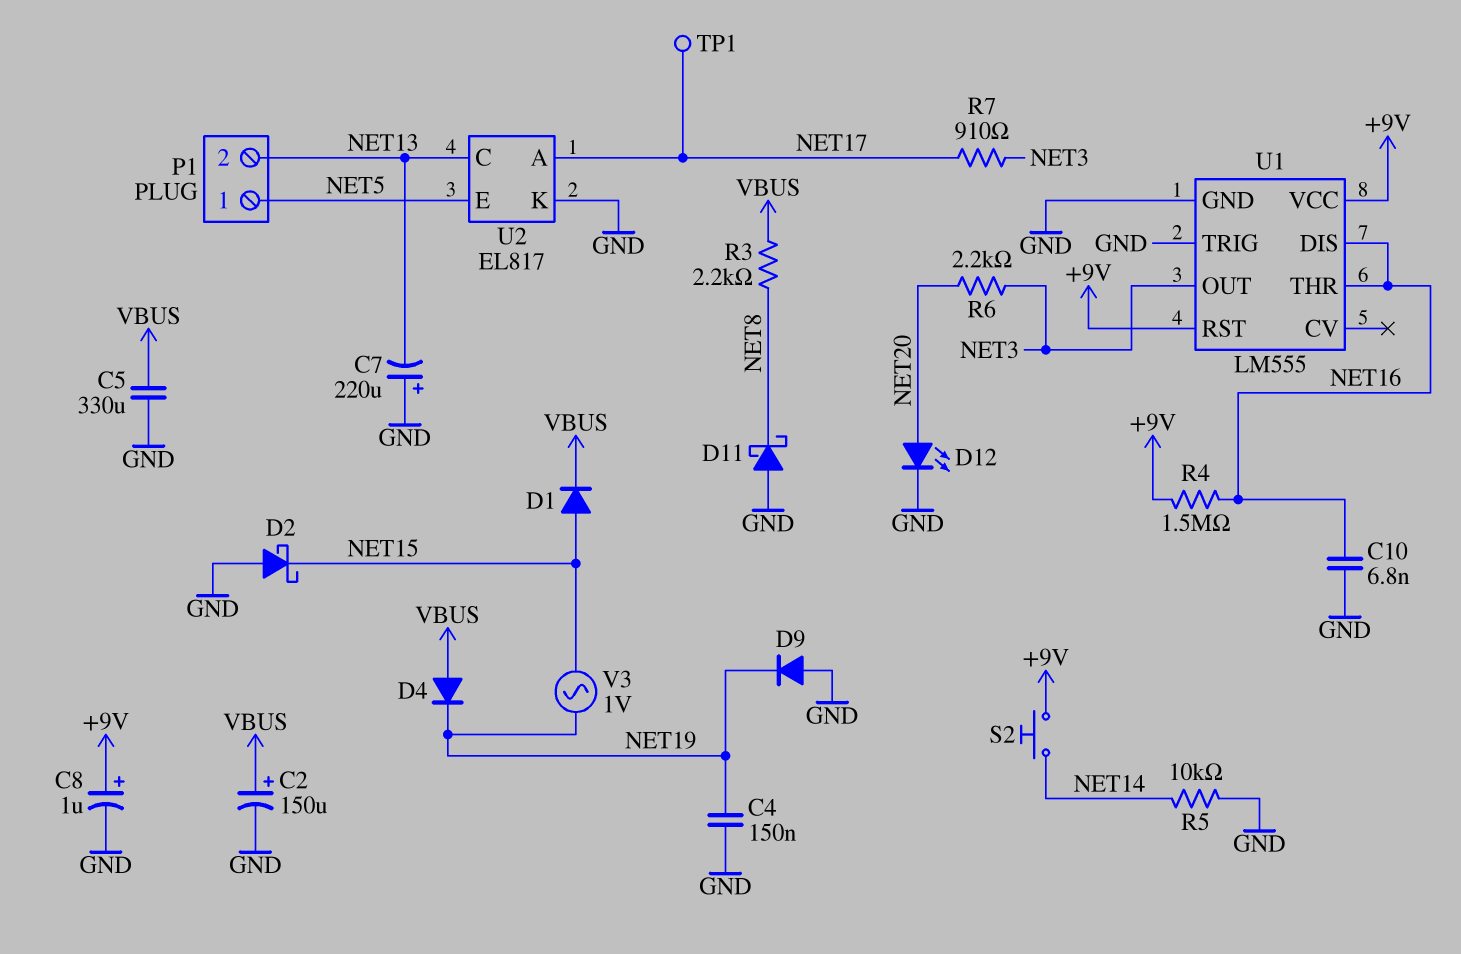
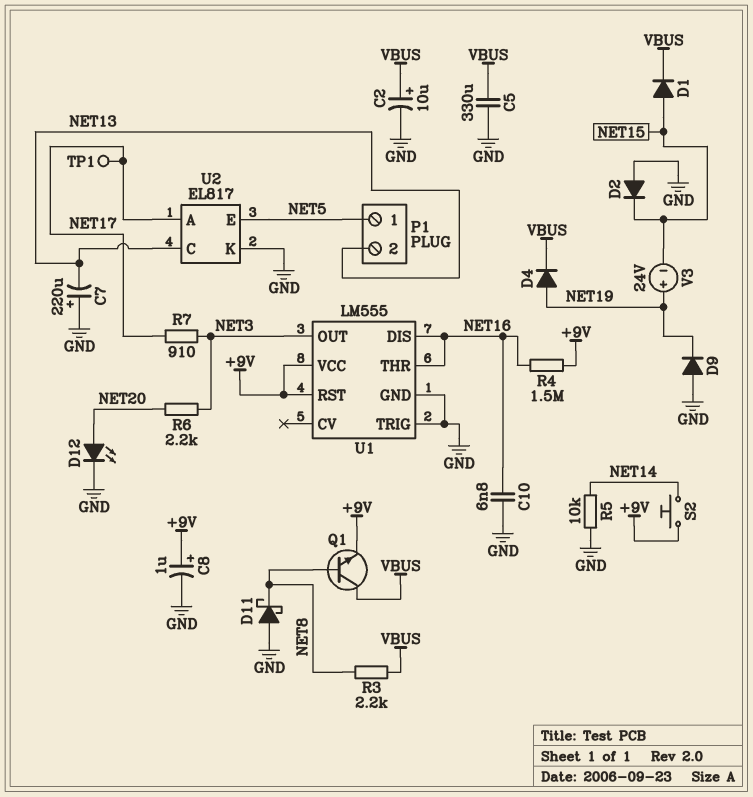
C2: 150uF (plus VBUS, minus GND) -> 10uF (plus VBUS, minus GND)
C4: 150nF (GND, NET19) -> none
D2: schottky (A GND, K NET15) -> diode (A GND, K NET15)
D4: diode (A VBUS, K NET19) -> diode (A NET19, K VBUS)
Q1: none -> NPN (B NET8, C VBUS, E +9V)
V3: AC 1V (NET15, NET19) -> 24V (plus NET19, minus NET15)

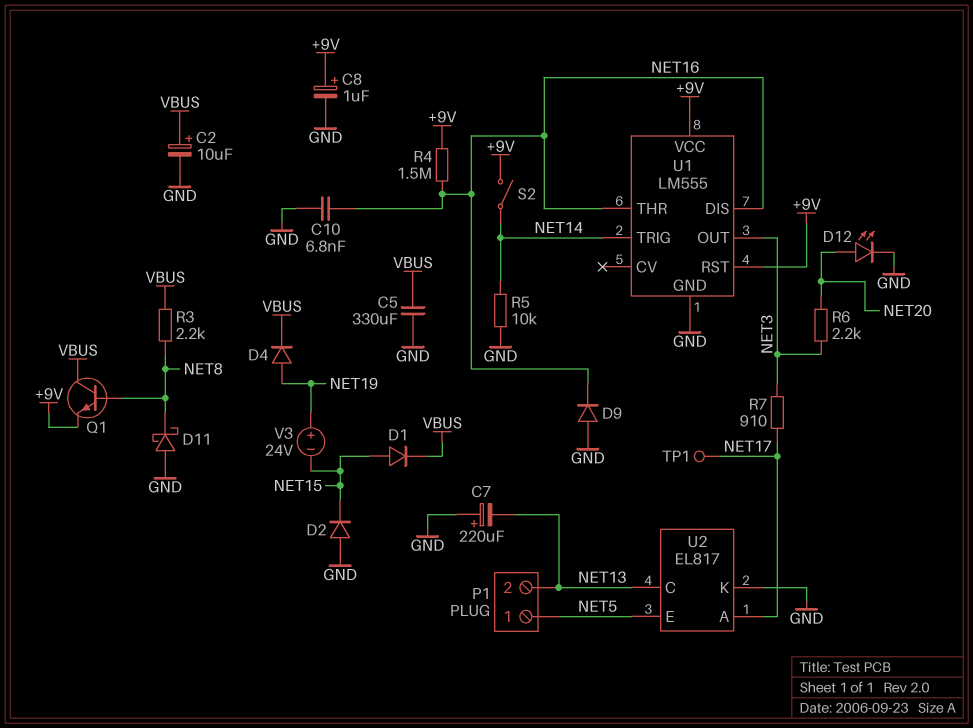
D9: diode (A GND, K NET19) -> diode (A GND, K NET16)
S2: button (+9V, NET14) -> switch (+9V, NET14)
U1 pin TRIG: GND -> NET14

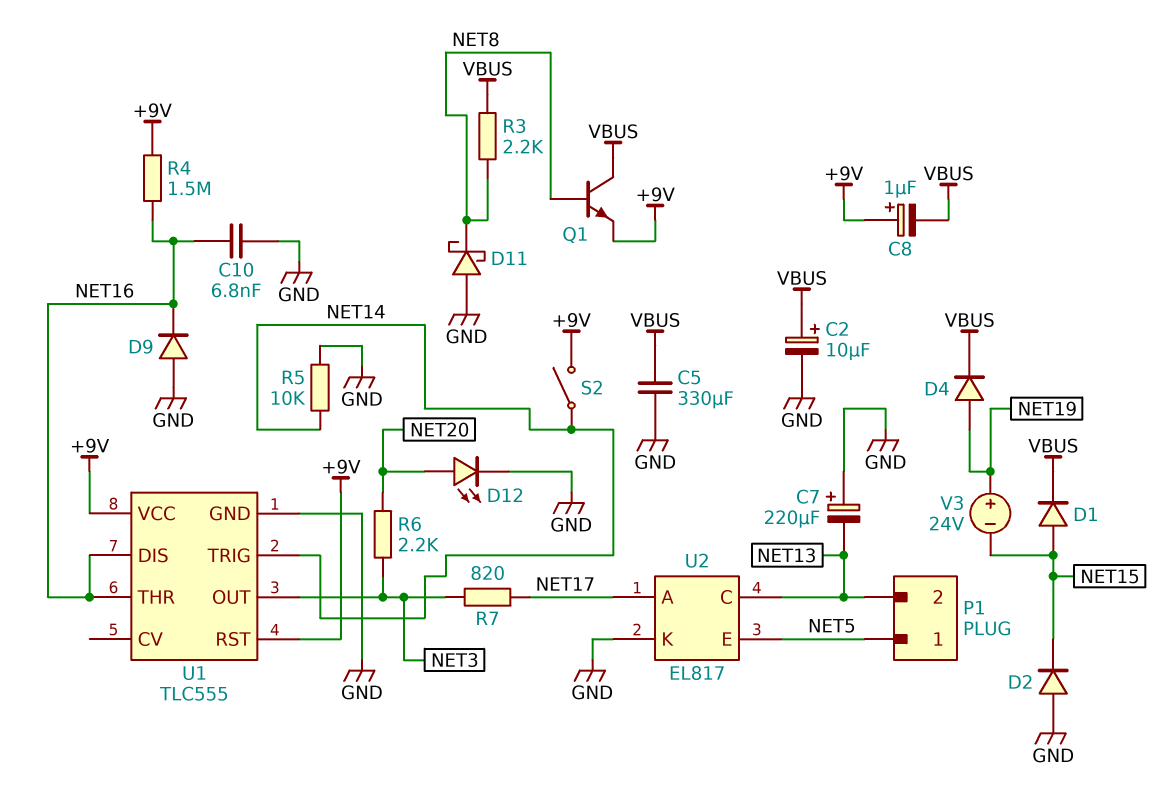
C8: 1uF (plus +9V, minus GND) -> 1uF (plus +9V, minus VBUS)
R7: 910 (NET3, NET17) -> 820 (NET3, NET17)
TP1: test point (NET17) -> none
U1: LM555 -> TLC555

